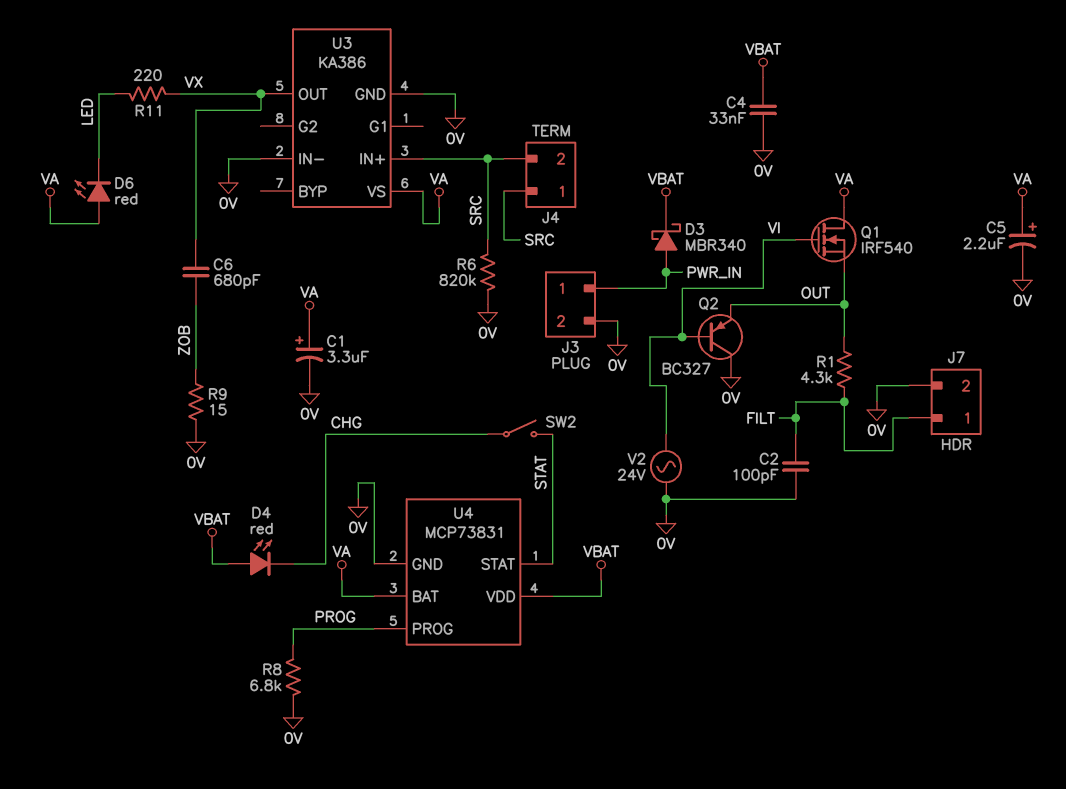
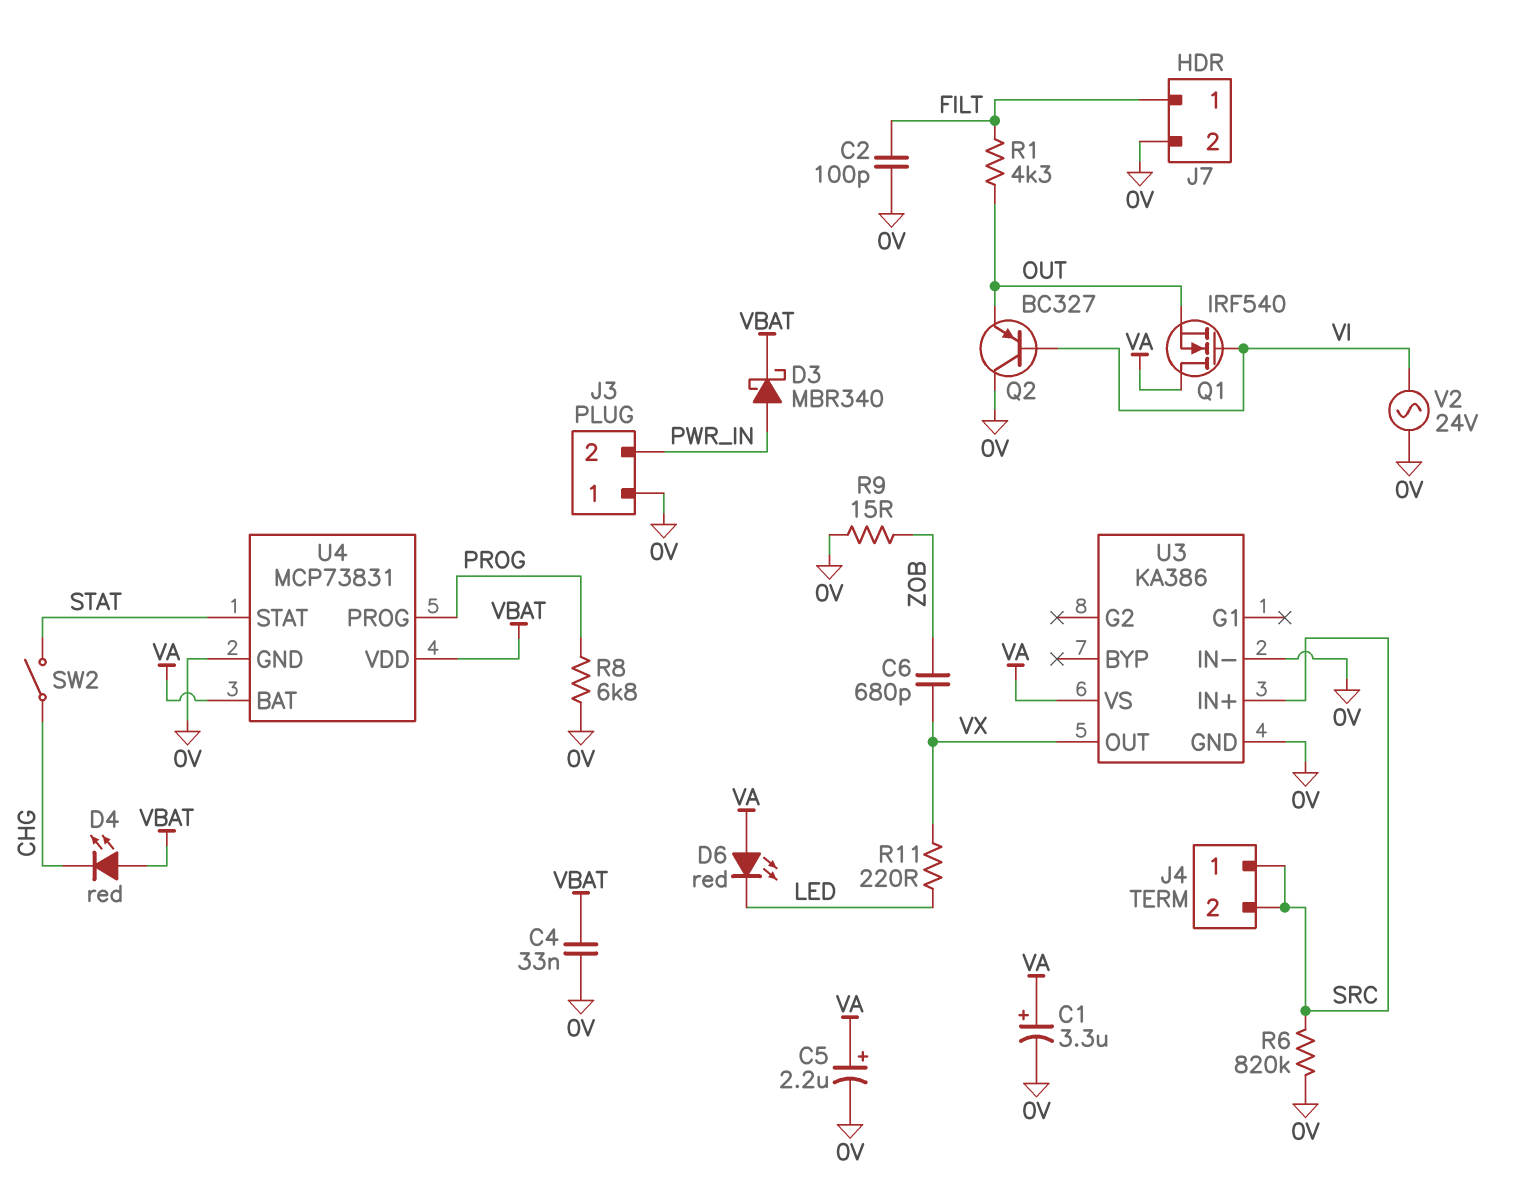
J3 pin 1: PWR_IN -> 0V
J3 pin 2: 0V -> PWR_IN

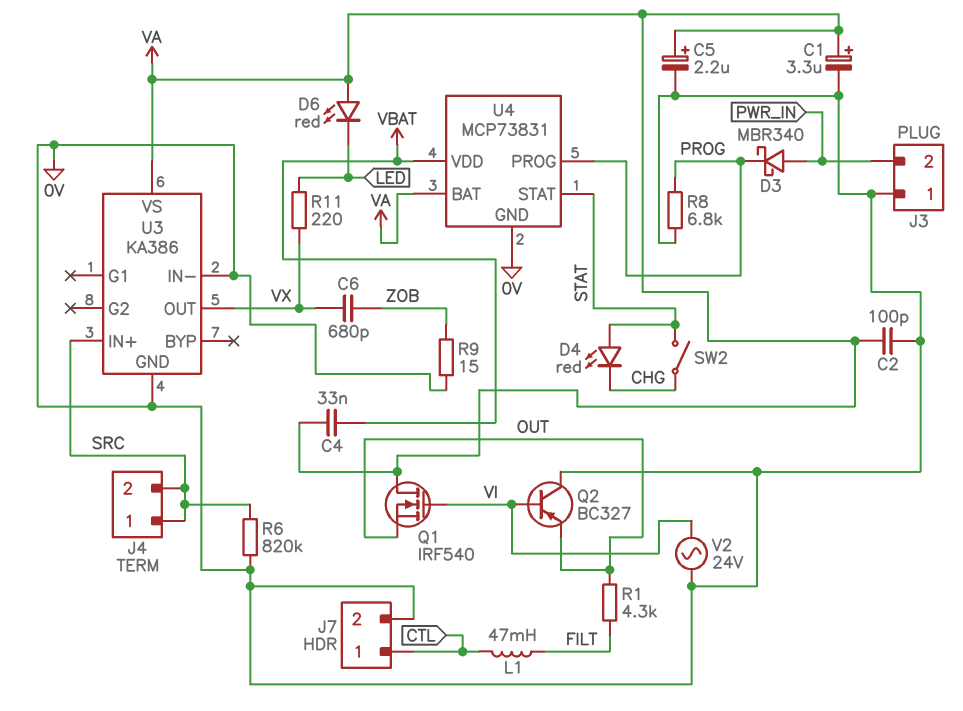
C2: 100pF (0V, FILT) -> 100pF (0V, VA)
C4: 33nF (0V, VBAT) -> 33nF (VA, VBAT)
D3: schottky MBR340 (A PWR_IN, K VBAT) -> schottky MBR340 (A PWR_IN, K PROG)
D4: LED red (A VBAT, K CHG) -> LED red (A STAT, K CHG)
J7 pin 1: FILT -> CTL
L1: none -> 47mH (CTL, FILT)

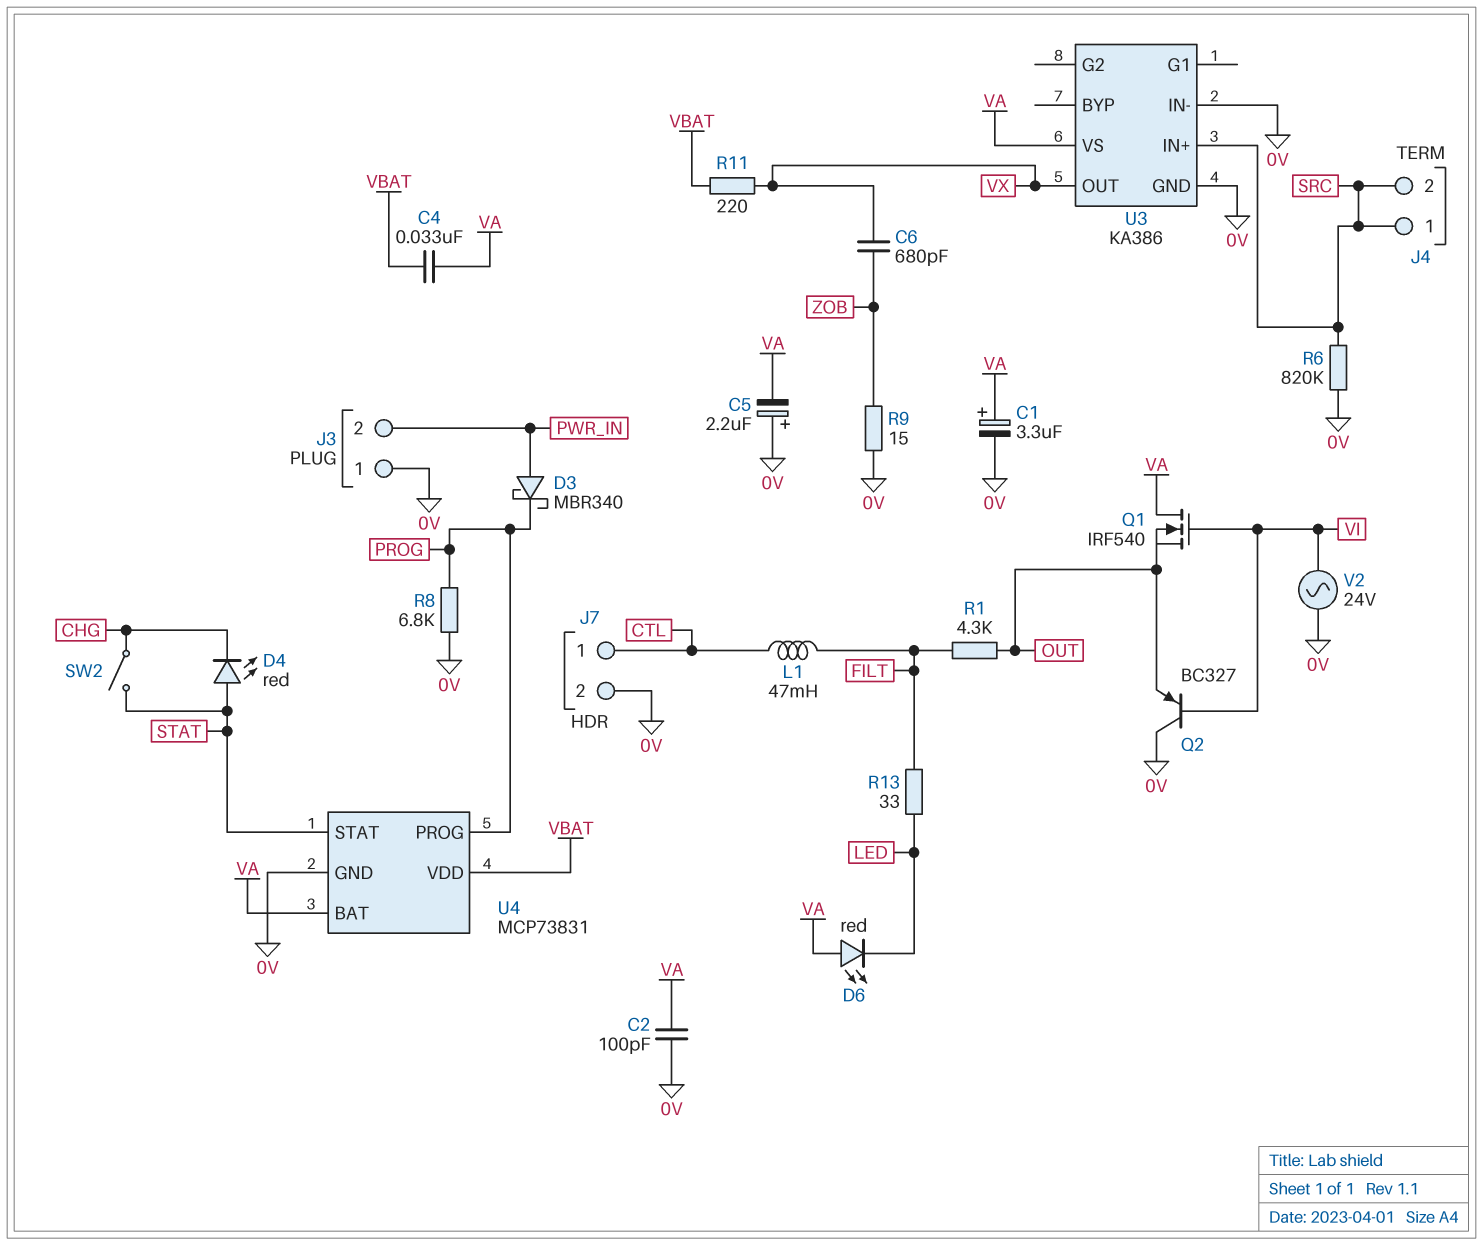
C5: 2.2uF (plus VA, minus 0V) -> 2.2uF (plus 0V, minus VA)
R11: 220 (LED, VX) -> 220 (VBAT, VX)
R13: none -> 33 (FILT, LED)

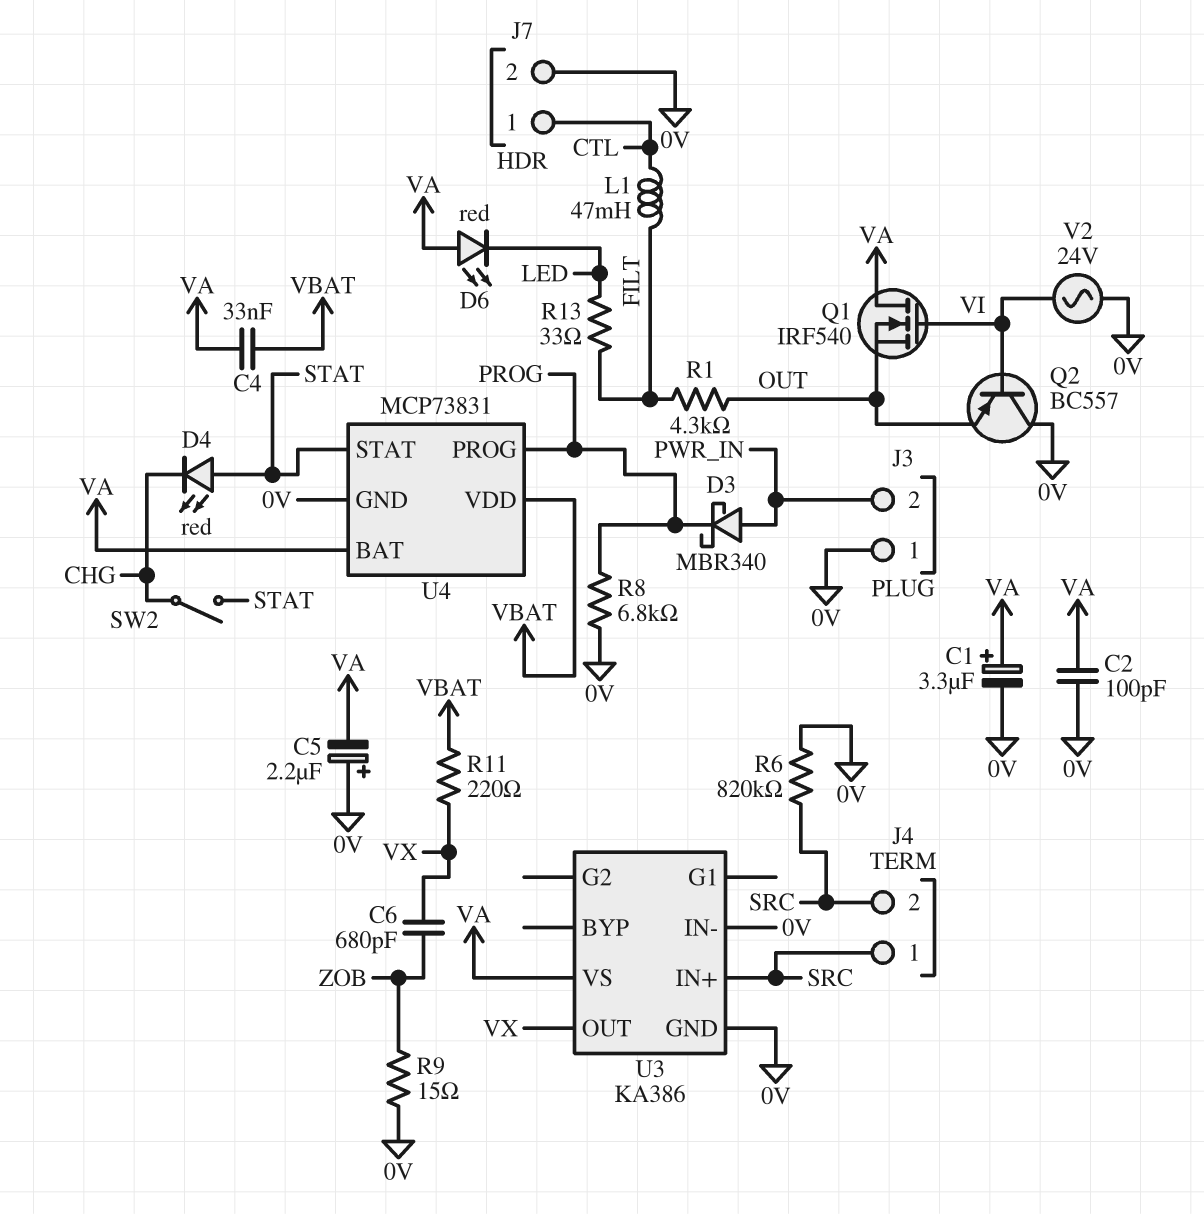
Q2: PNP BC327 (B VI, C 0V, E OUT) -> PNP BC557 (B VI, C 0V, E OUT)

